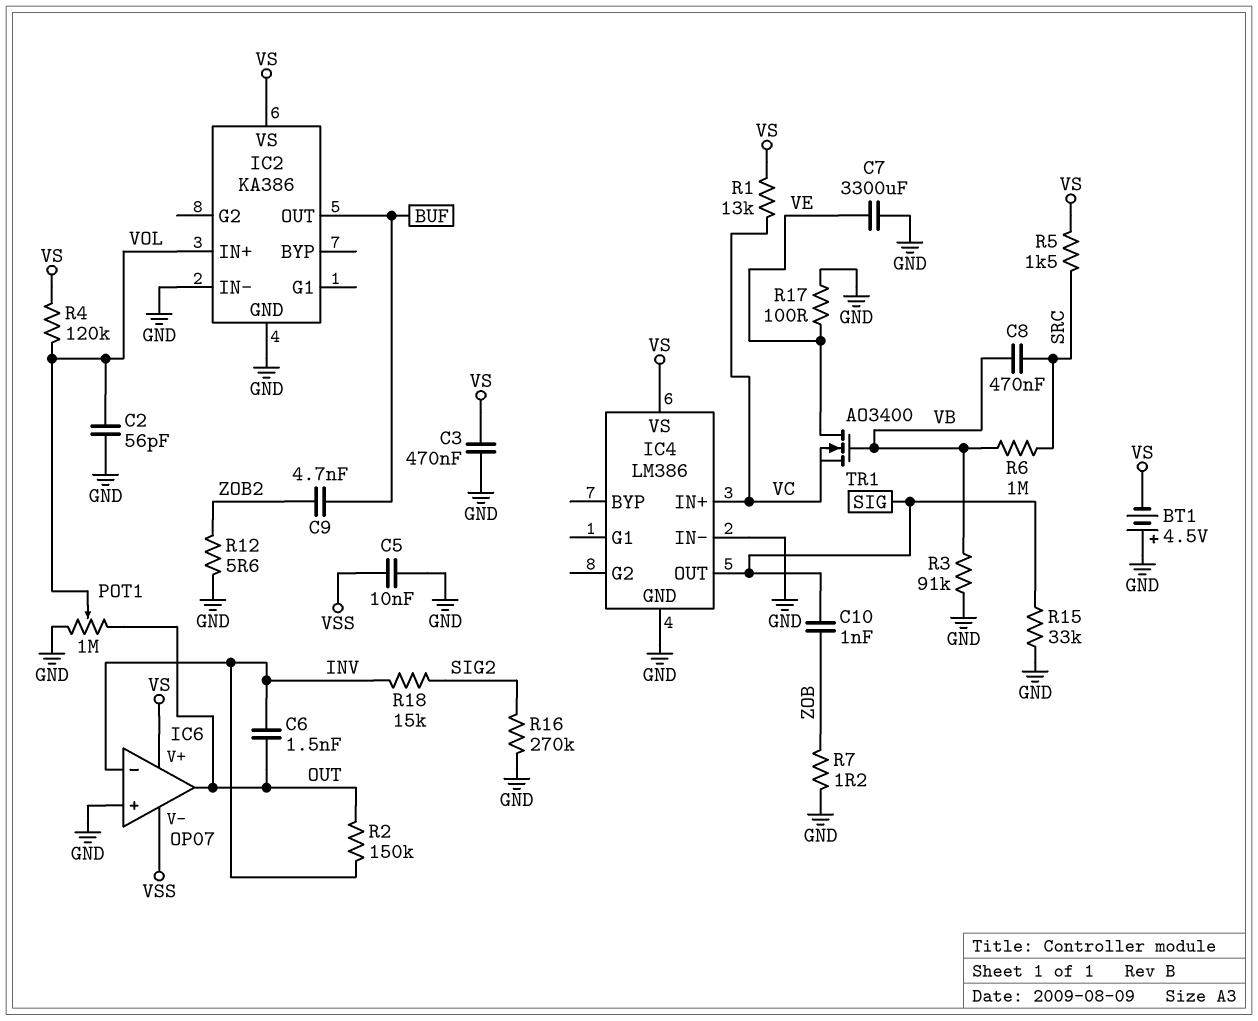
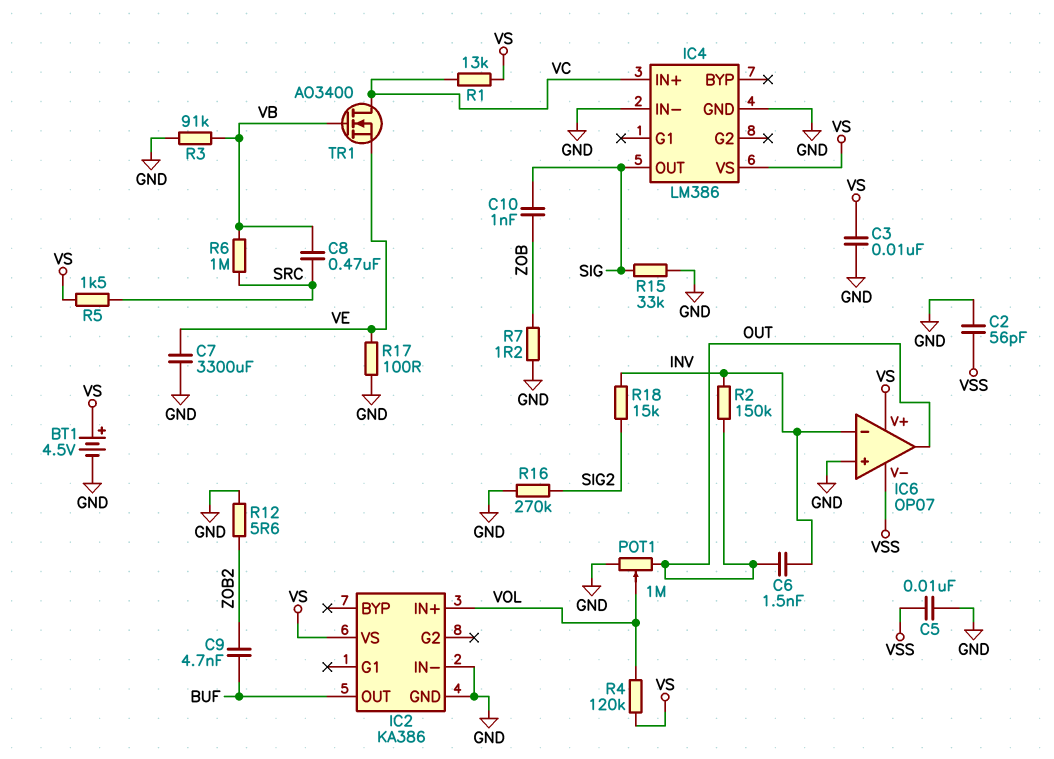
BT1: 4.5V (plus GND, minus VS) -> 4.5V (plus VS, minus GND)
C2: 56pF (GND, VOL) -> 56pF (GND, VSS)
C3: 470nF (GND, VS) -> 10nF (GND, VS)
TR1: NMOS AO3400 (G VB, D VE, S VC) -> NMOS AO3400 (G VB, D VC, S VE)

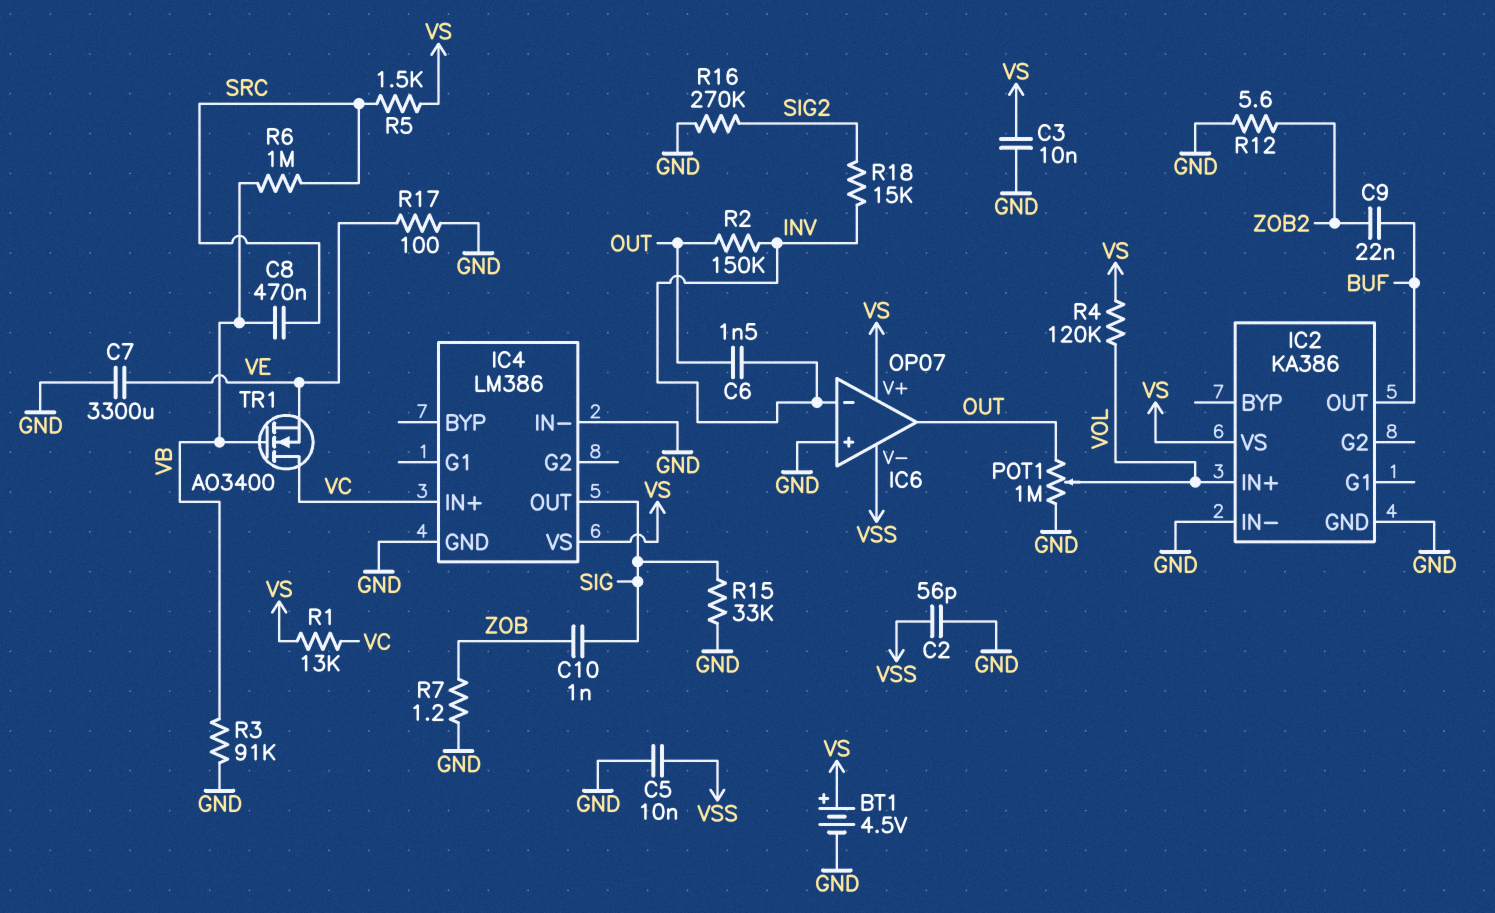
C9: 4.7nF (BUF, ZOB2) -> 22nF (BUF, ZOB2)

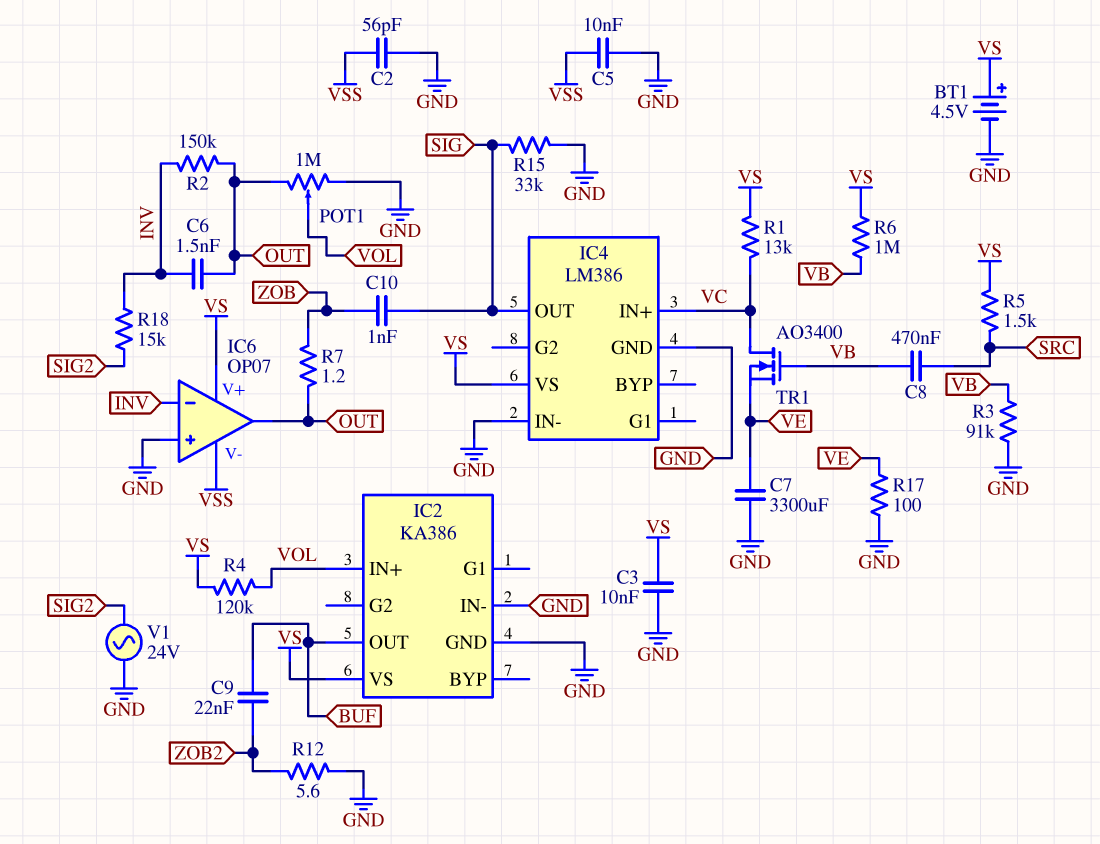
R6: 1M (SRC, VB) -> 1M (VB, VS)
R7: 1.2 (GND, ZOB) -> 1.2 (OUT, ZOB)
R16: 270k (GND, SIG2) -> none
V1: none -> AC 24V (GND, SIG2)

